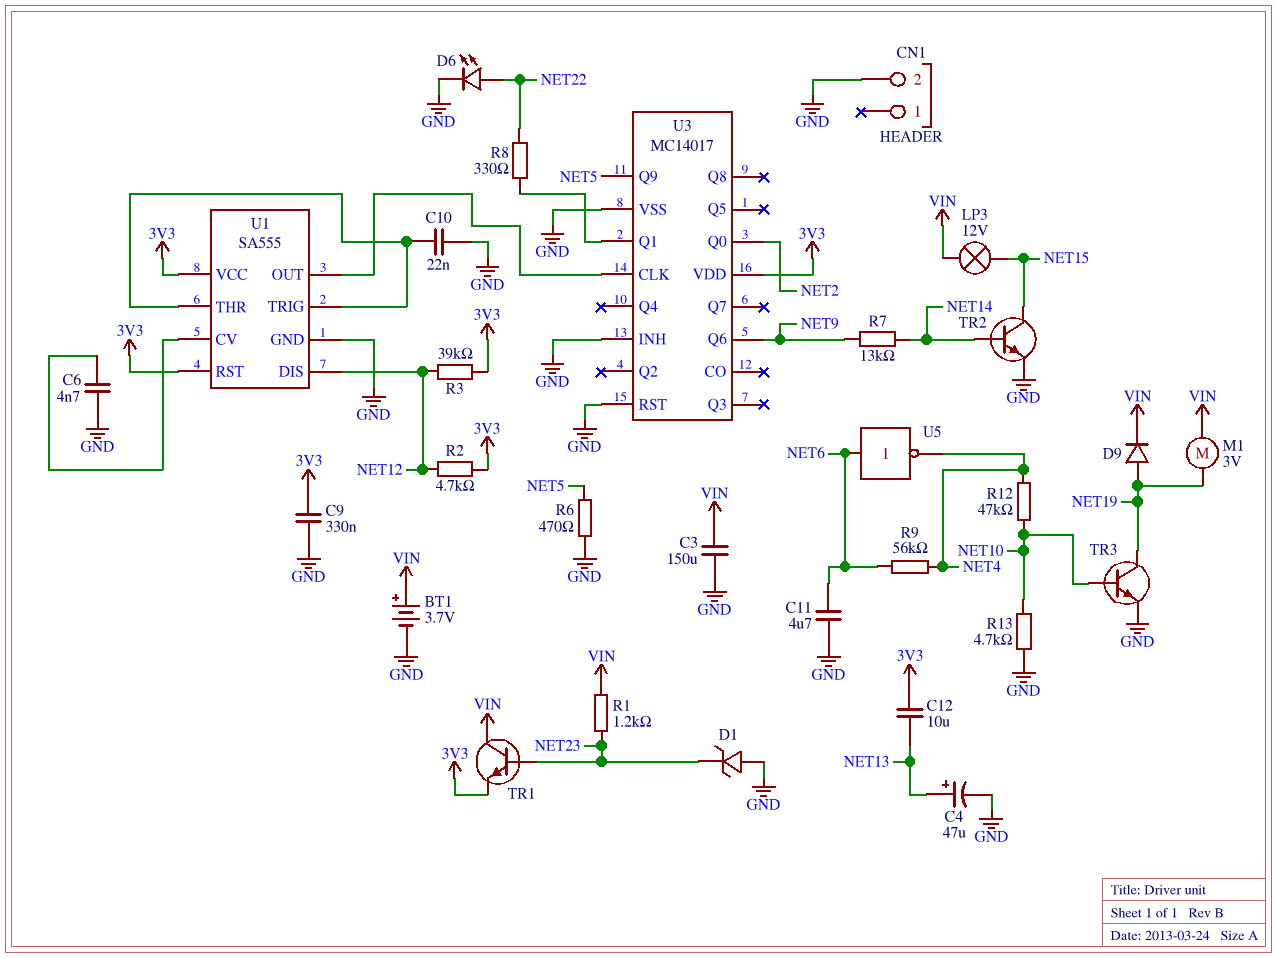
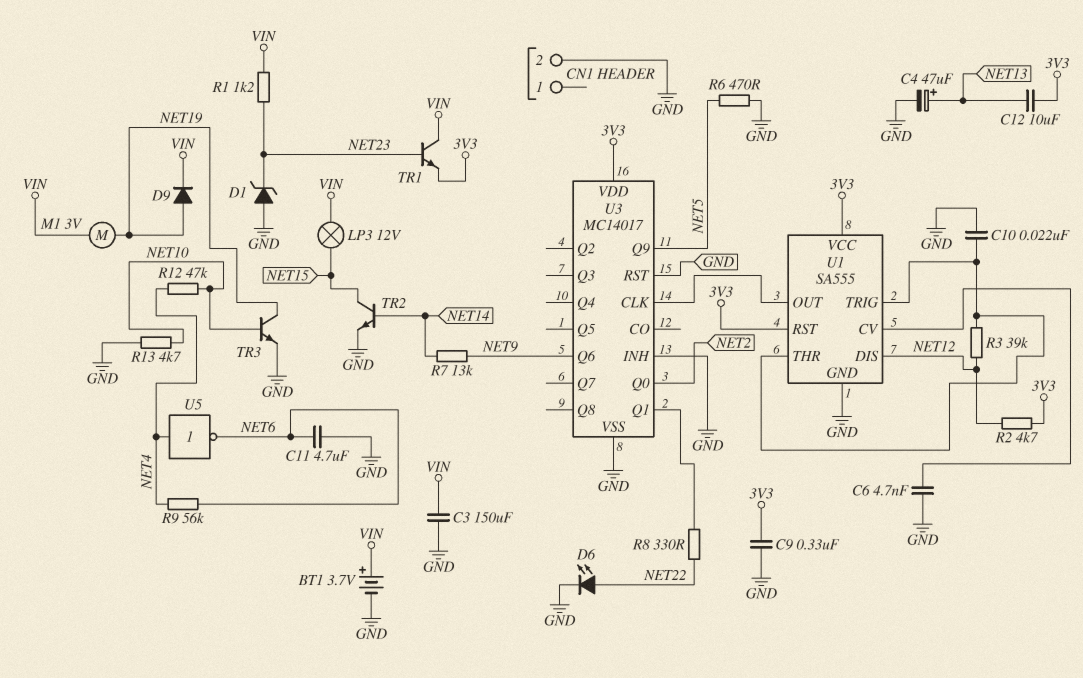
R3: 39k (3V3, NET12) -> 39k (NET12, U1/THR)
U5: NOT (in NET6, out NET4) -> NOT (in NET4, out NET6)

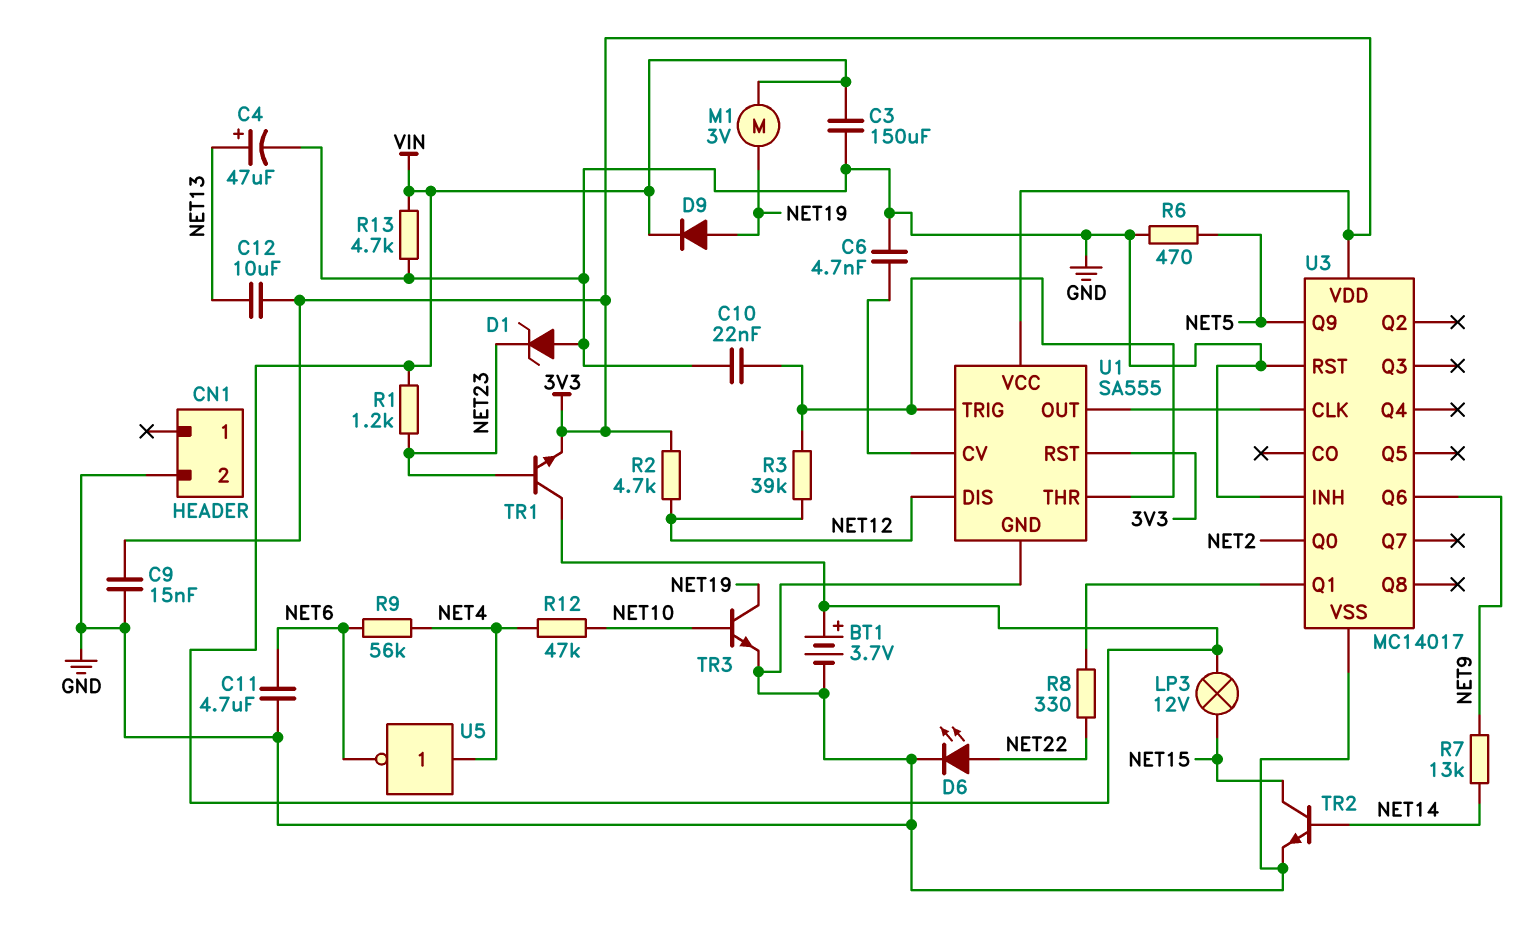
C9: 330nF (3V3, GND) -> 15nF (3V3, GND)
R13: 4.7k (GND, NET10) -> 4.7k (GND, VIN)

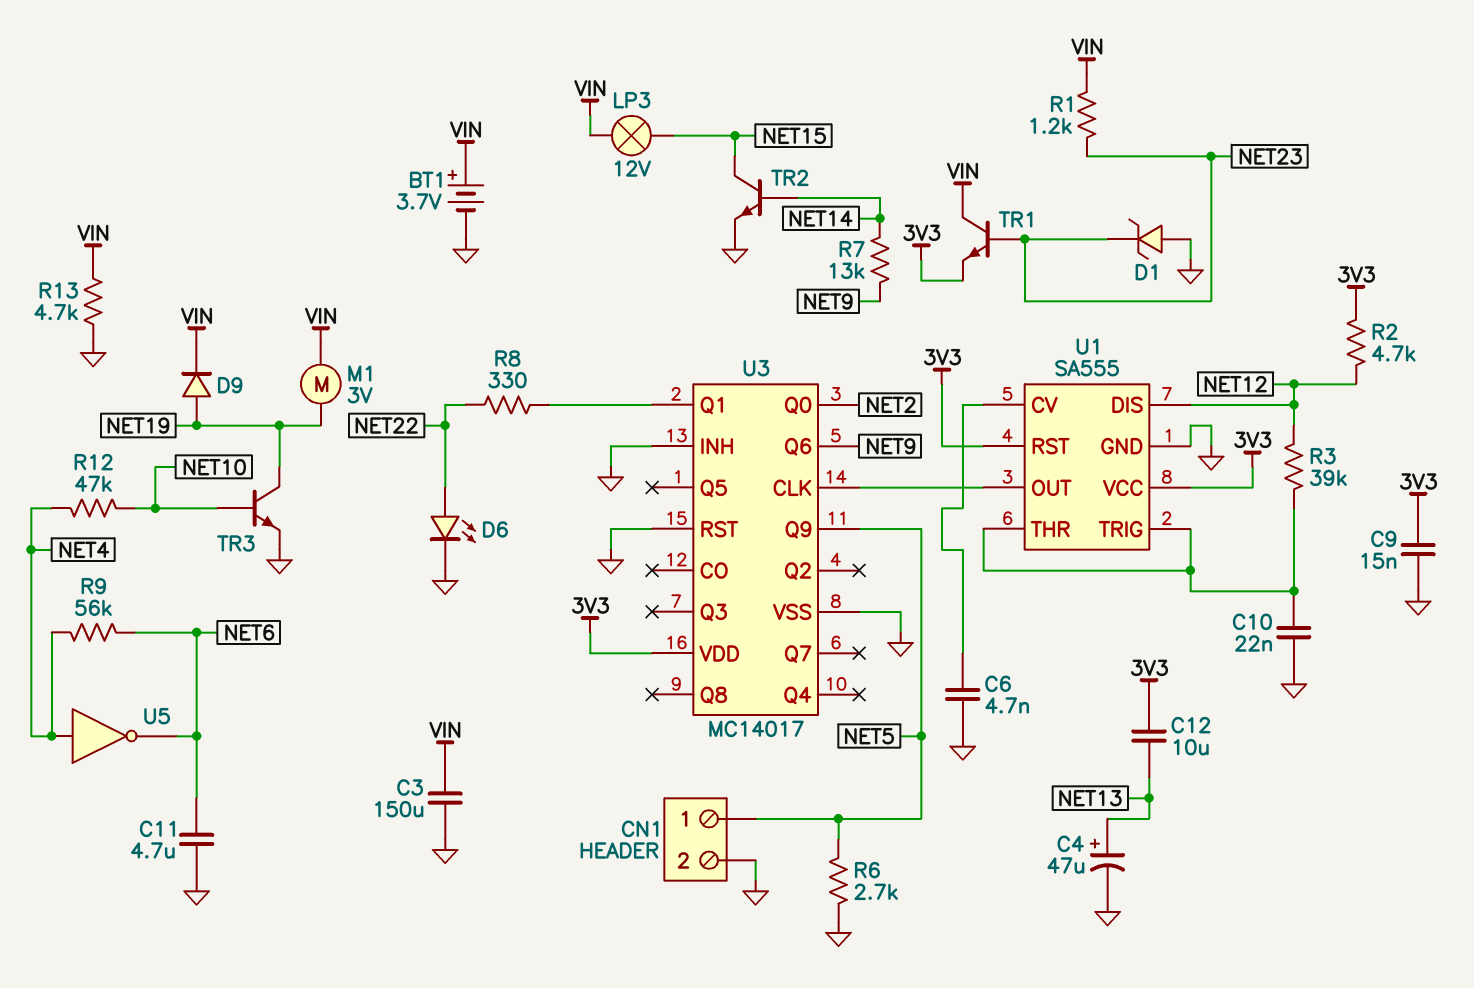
CN1 pin 1: none -> NET5
R6: 470 (GND, NET5) -> 2.7k (GND, NET5)

